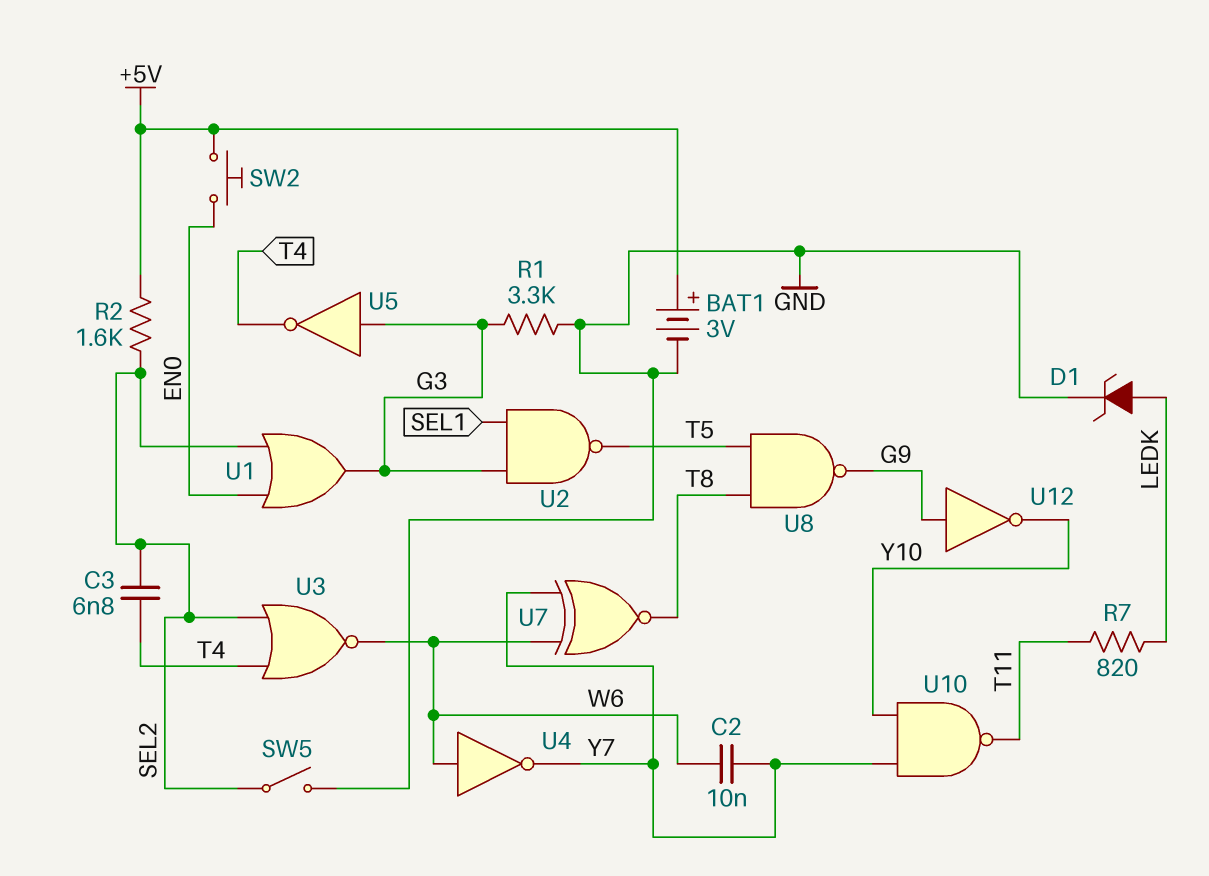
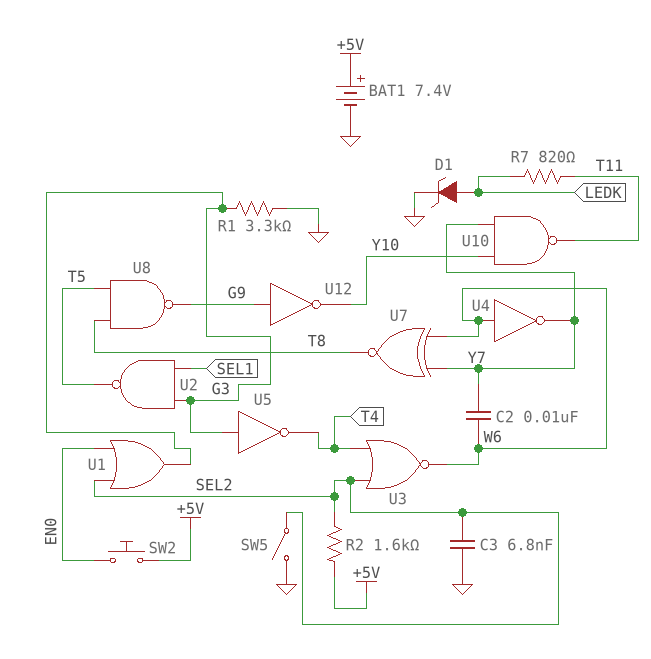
BAT1: 3V (plus +5V, minus GND) -> 7.4V (plus +5V, minus GND)
C3: 6.8nF (SEL2, T4) -> 6.8nF (GND, SEL2)

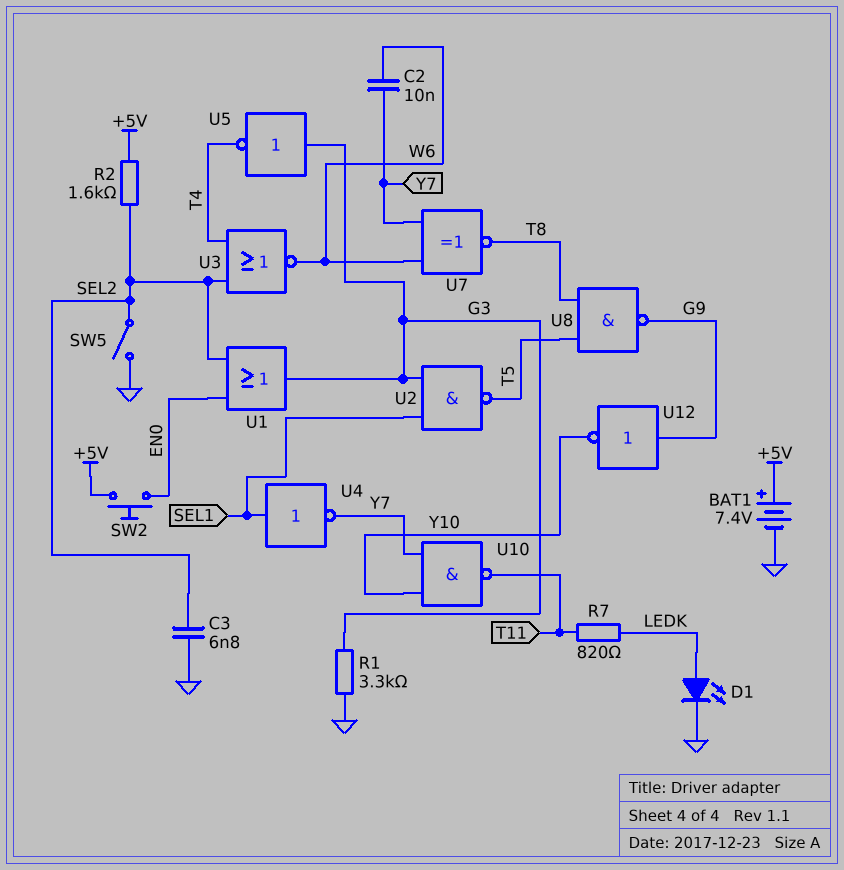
D1: zener (A LEDK, K GND) -> LED (A LEDK, K GND)
U4: NOT (in W6, out Y7) -> NOT (in SEL1, out Y7)

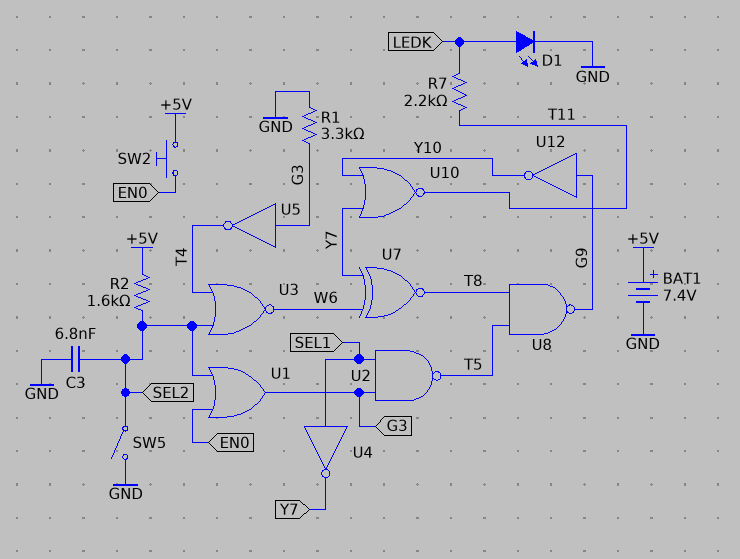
C2: 10nF (W6, Y7) -> none
R7: 820 (LEDK, T11) -> 2.2k (LEDK, T11)
U10: NAND (in Y7, in Y10, out T11) -> NOR (in Y7, in Y10, out T11)

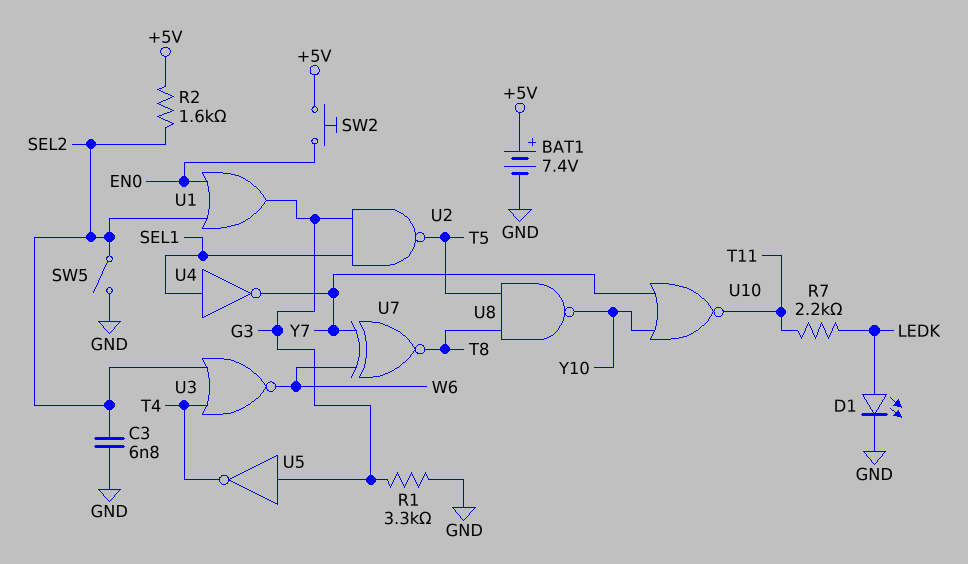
U8: NAND (in T5, in T8, out G9) -> NAND (in T5, in T8, out Y10)
U12: NOT (in G9, out Y10) -> none

